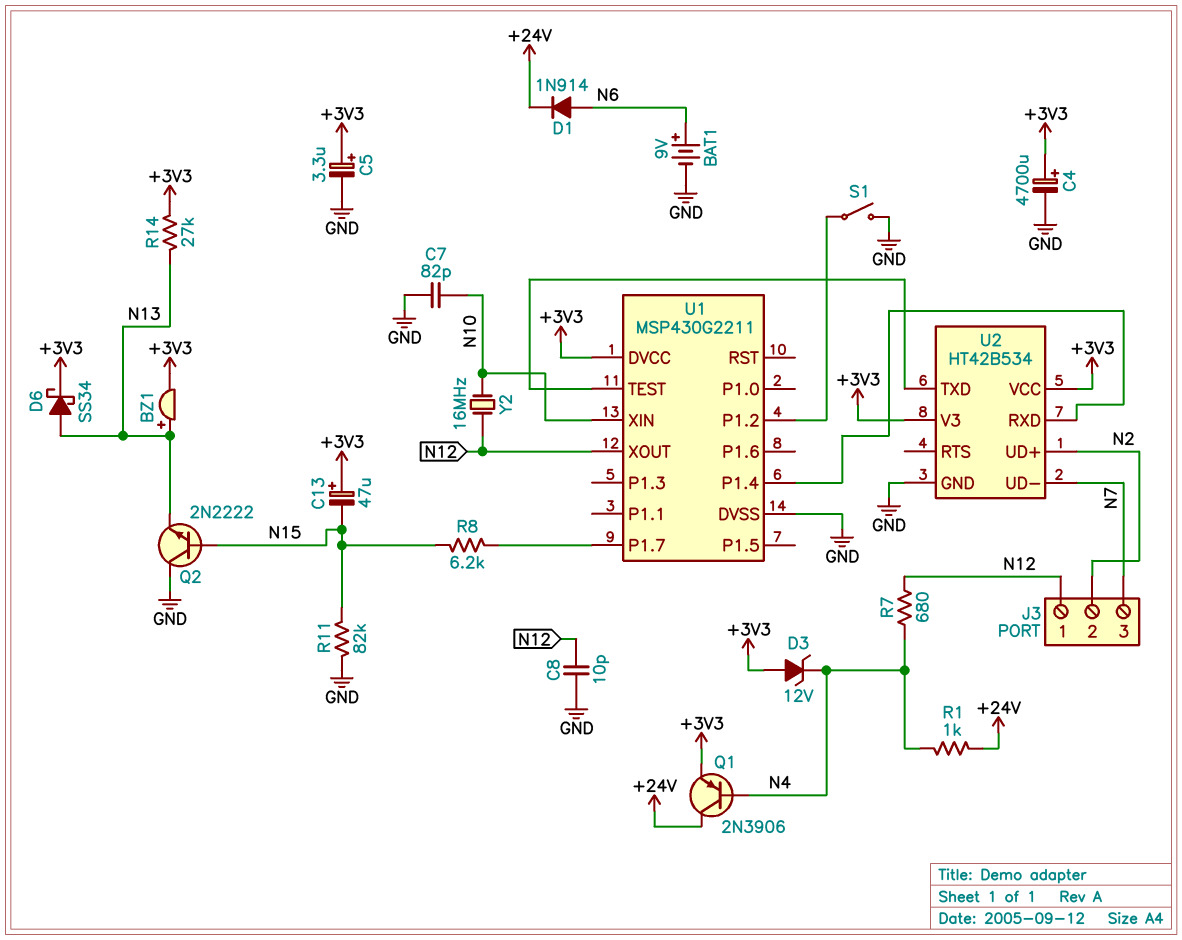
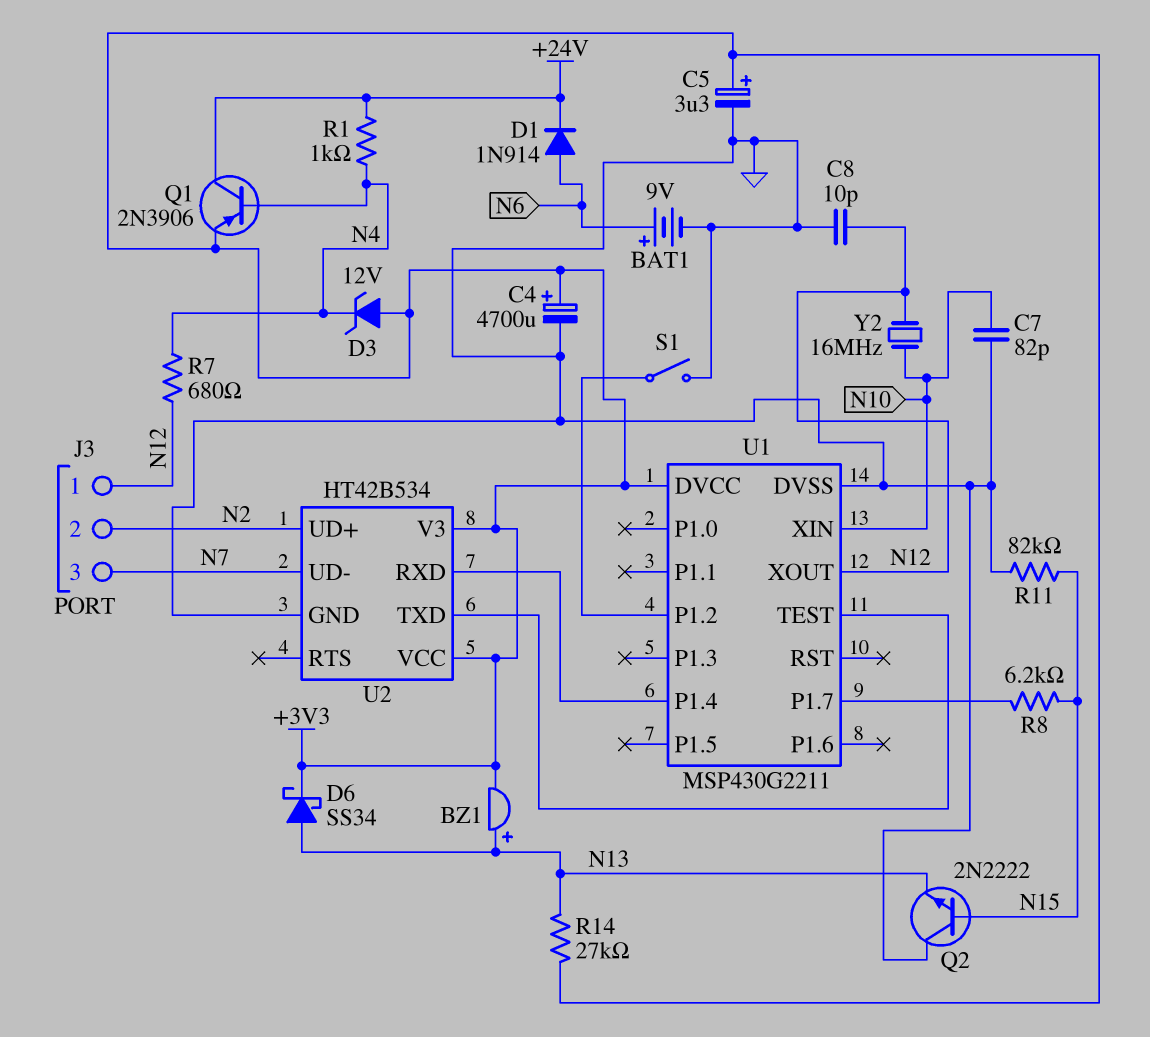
C13: 47uF (plus +3V3, minus N15) -> none

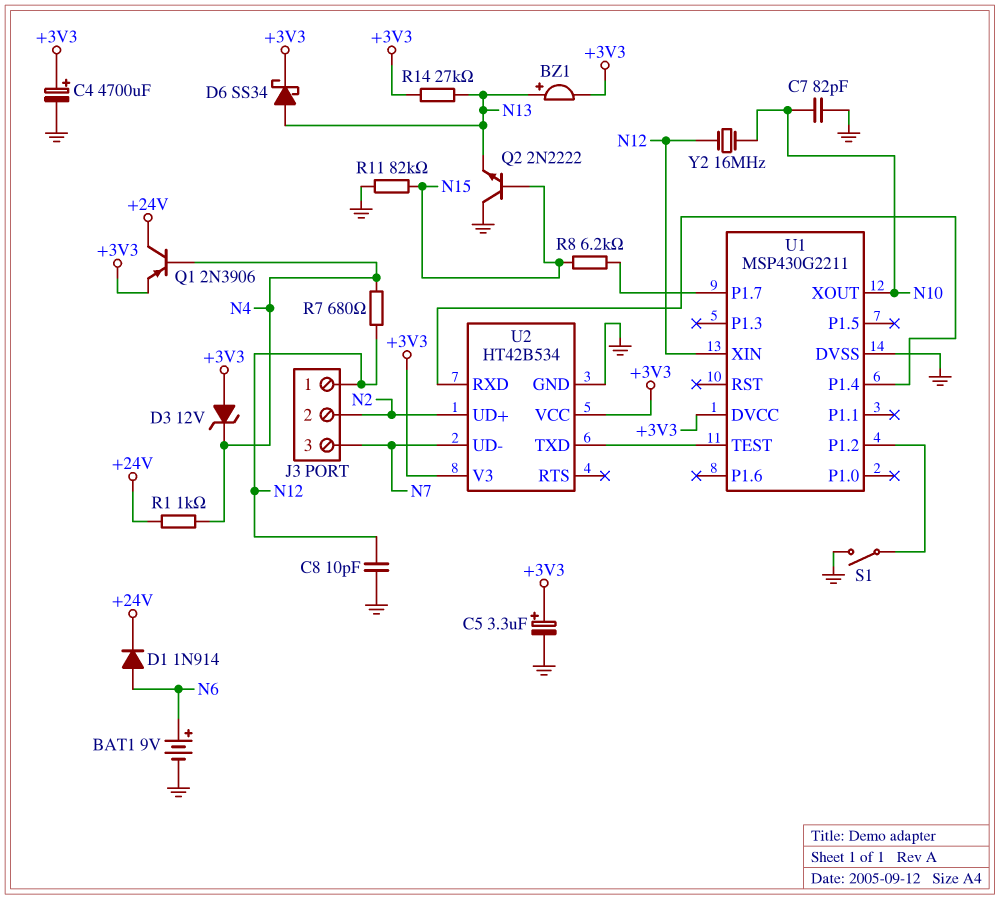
U1 pin XIN: N10 -> N12
U1 pin XOUT: N12 -> N10

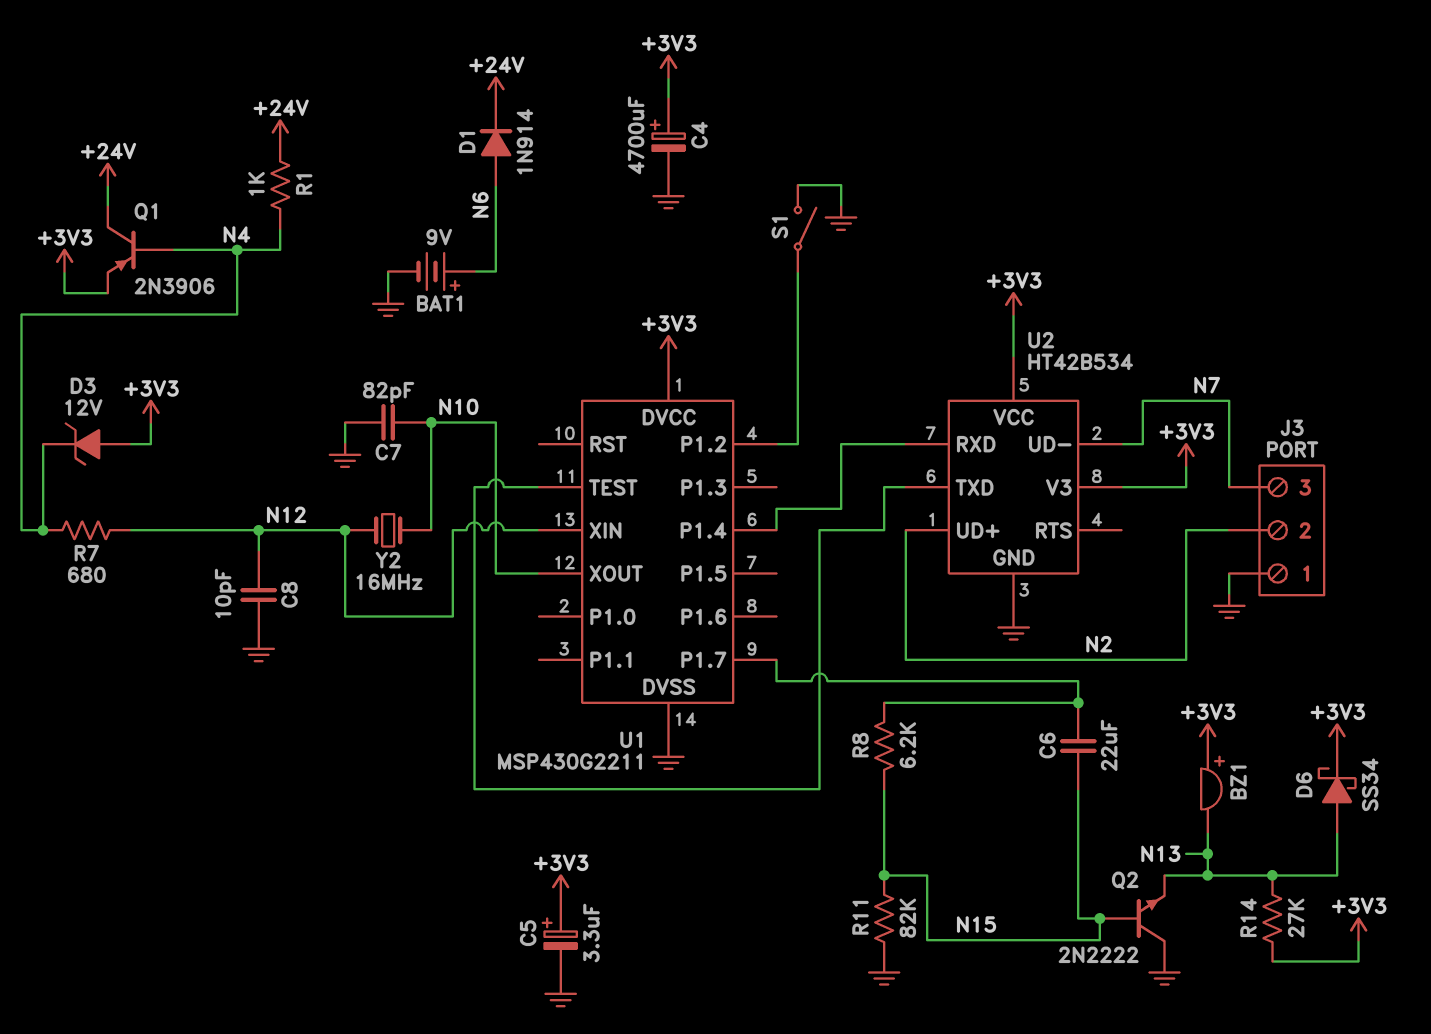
BZ1: buzzer (plus N13, minus +3V3) -> buzzer (plus +3V3, minus N13)
C6: none -> 22uF (N15, U1/P1.7)
J3 pin 1: N12 -> GND

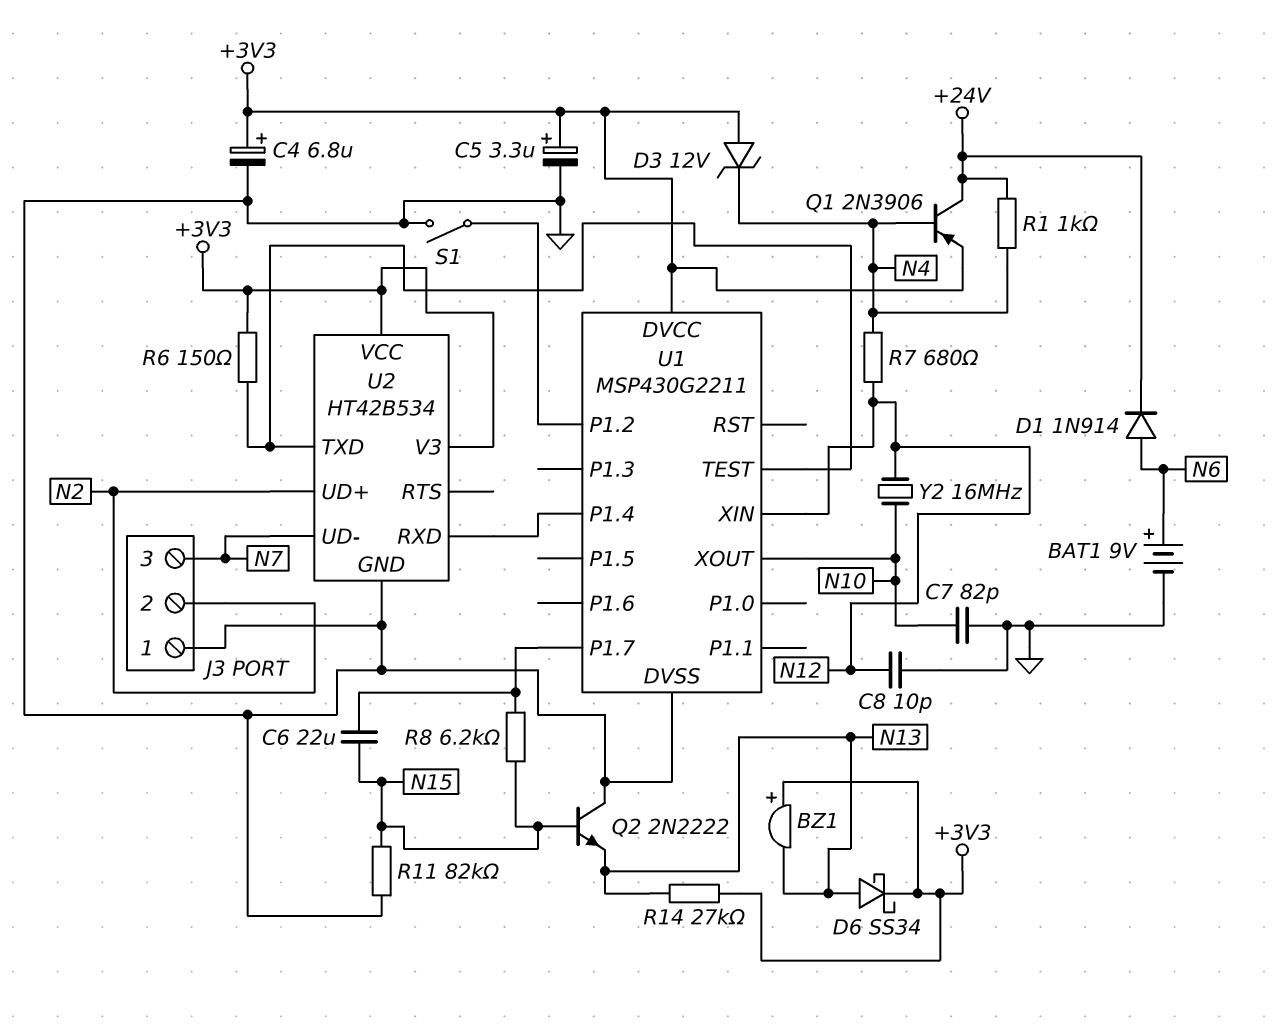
C4: 4700uF (plus +3V3, minus GND) -> 6.8uF (plus +3V3, minus GND)
R6: none -> 150 (+3V3, U1/TEST)

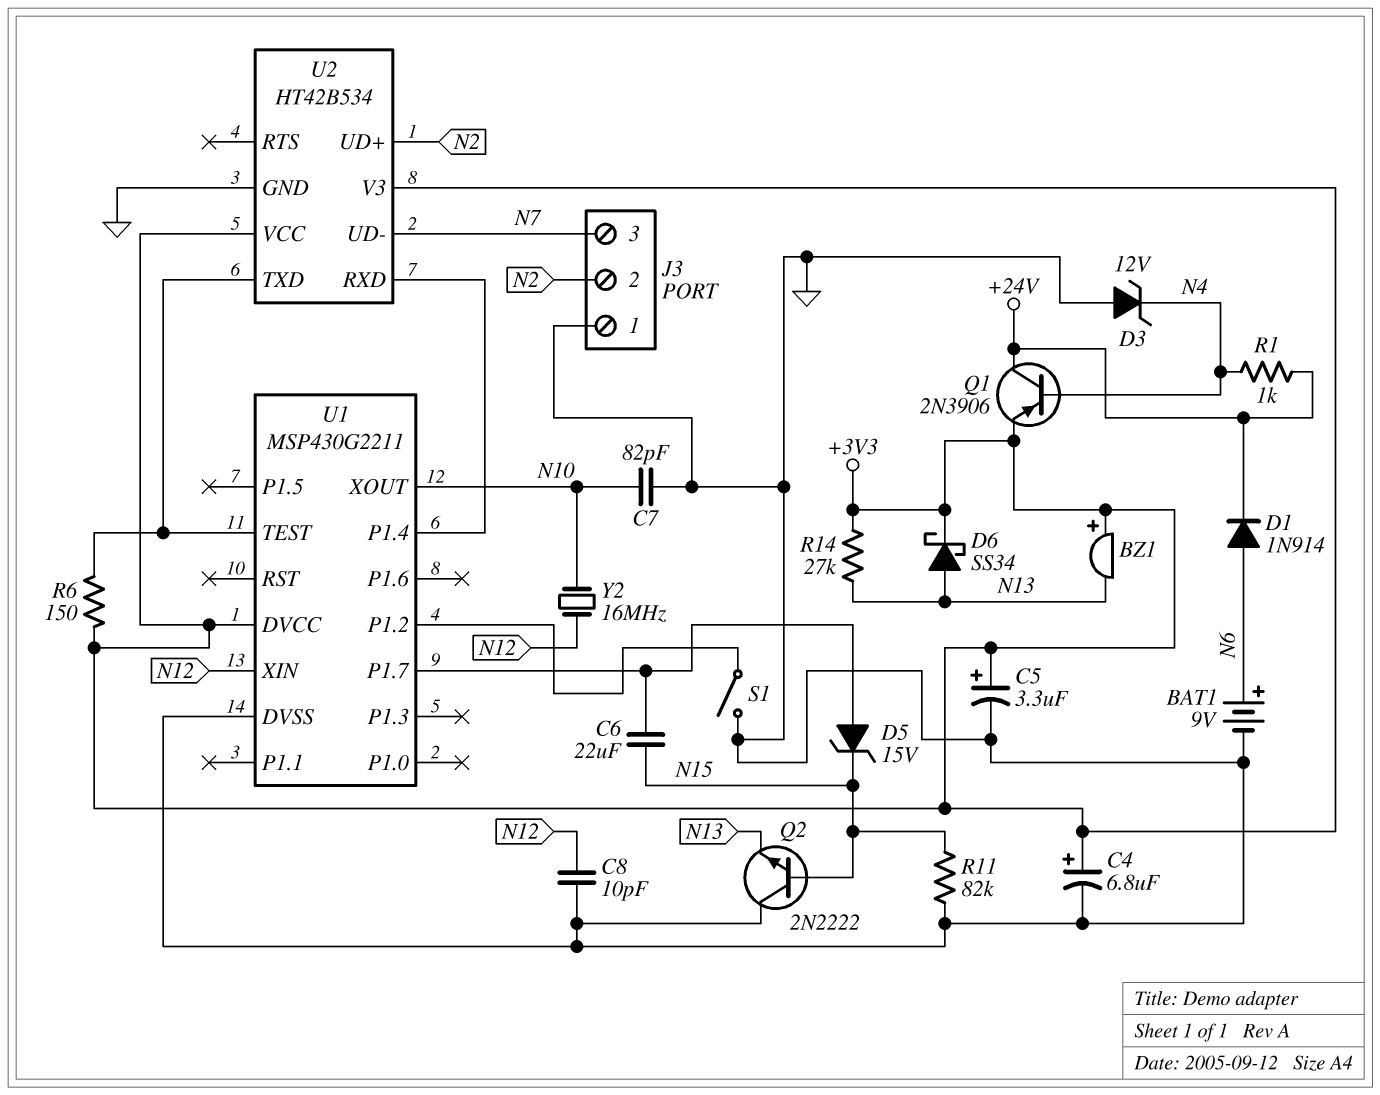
D3: zener 12V (A +3V3, K N4) -> zener 12V (A GND, K N4)
D5: none -> zener 15V (A U1/P1.7, K N15)
R7: 680 (N4, N12) -> none
R8: 6.2k (N15, U1/P1.7) -> none

